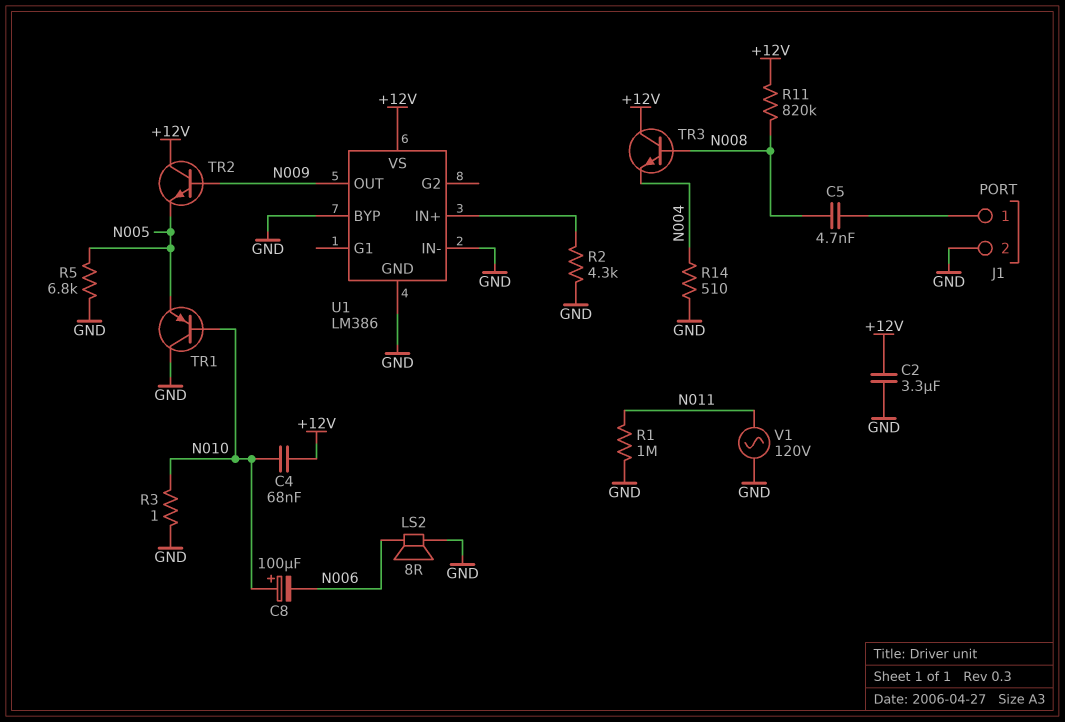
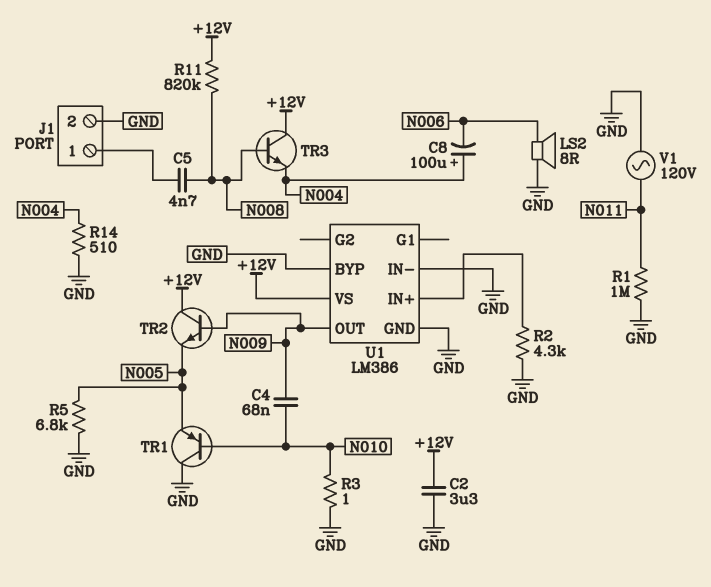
C4: 68nF (+12V, N010) -> 68nF (N009, N010)
C8: 100uF (plus N010, minus N006) -> 100uF (plus N004, minus N006)

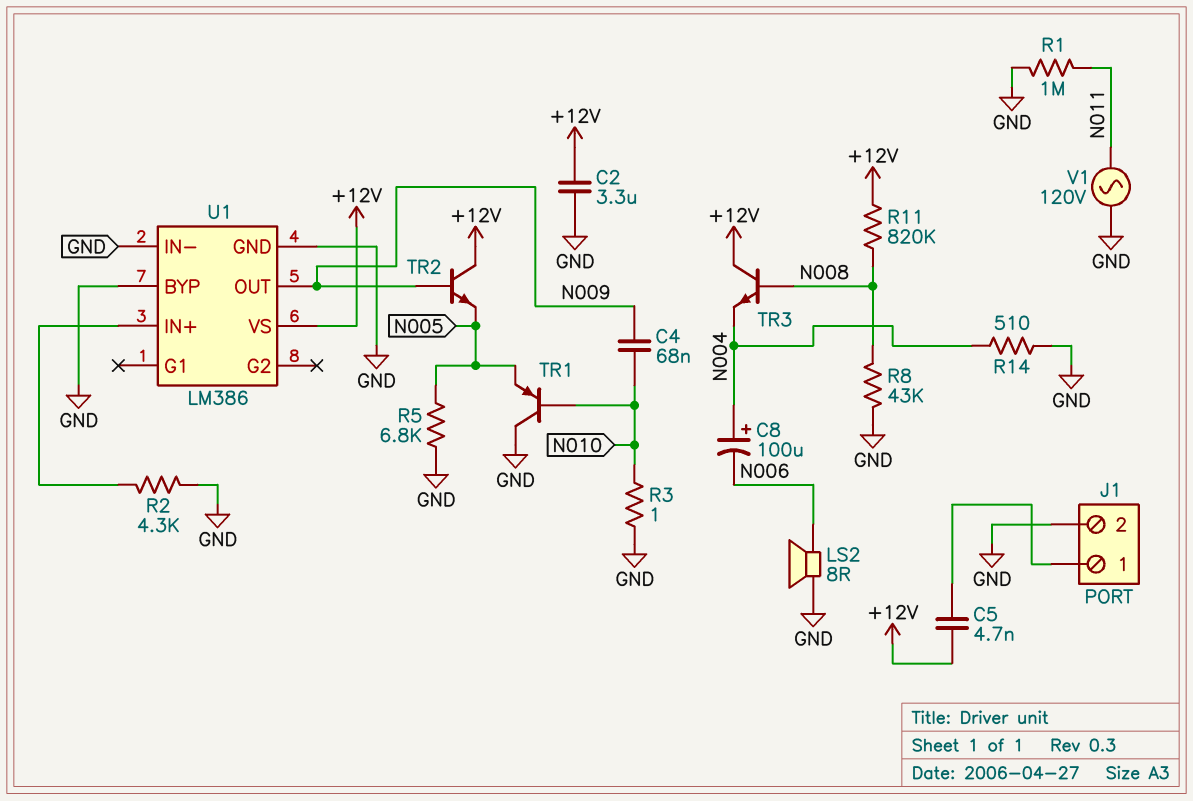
C5: 4.7nF (J1/1, N008) -> 4.7nF (+12V, J1/1)
R8: none -> 43k (GND, N008)

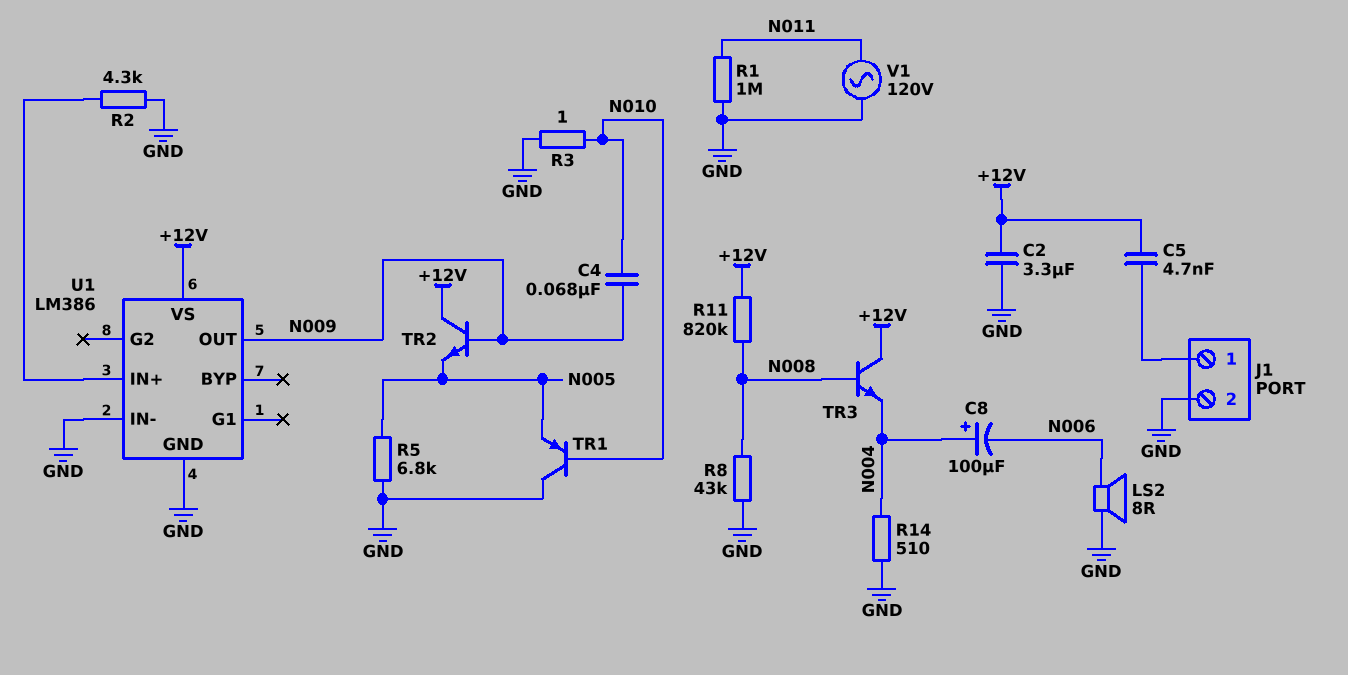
U1 pin BYP: GND -> none

